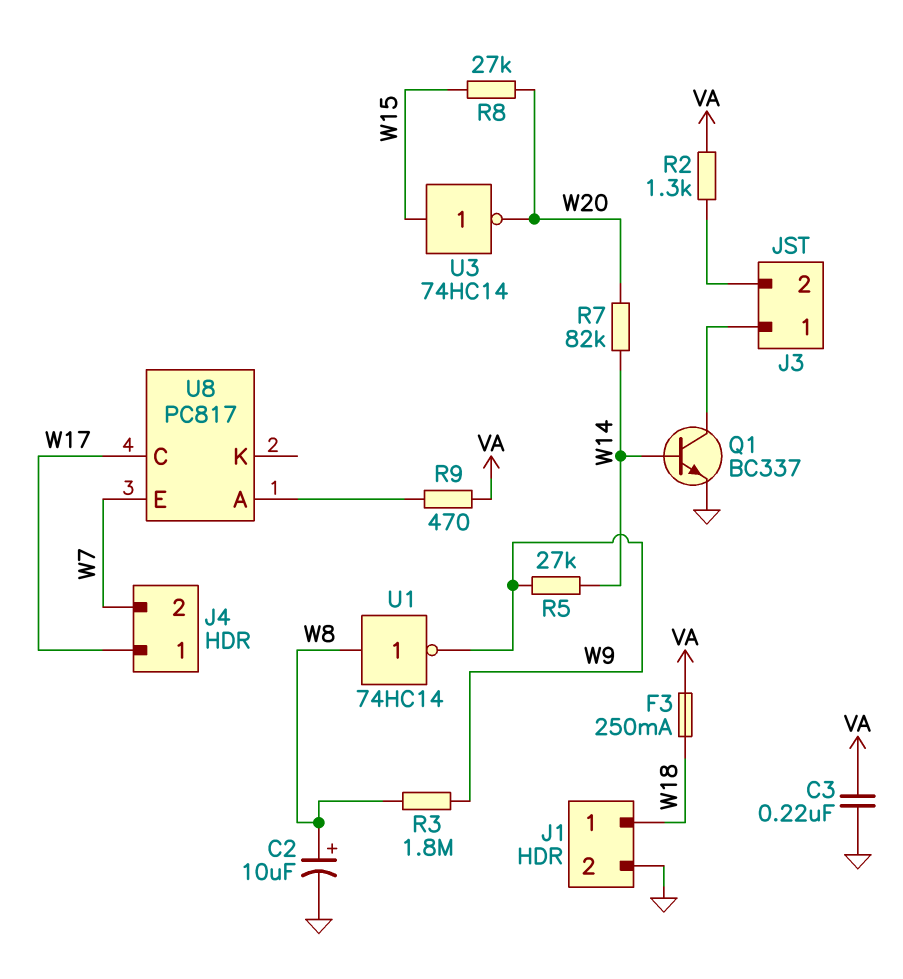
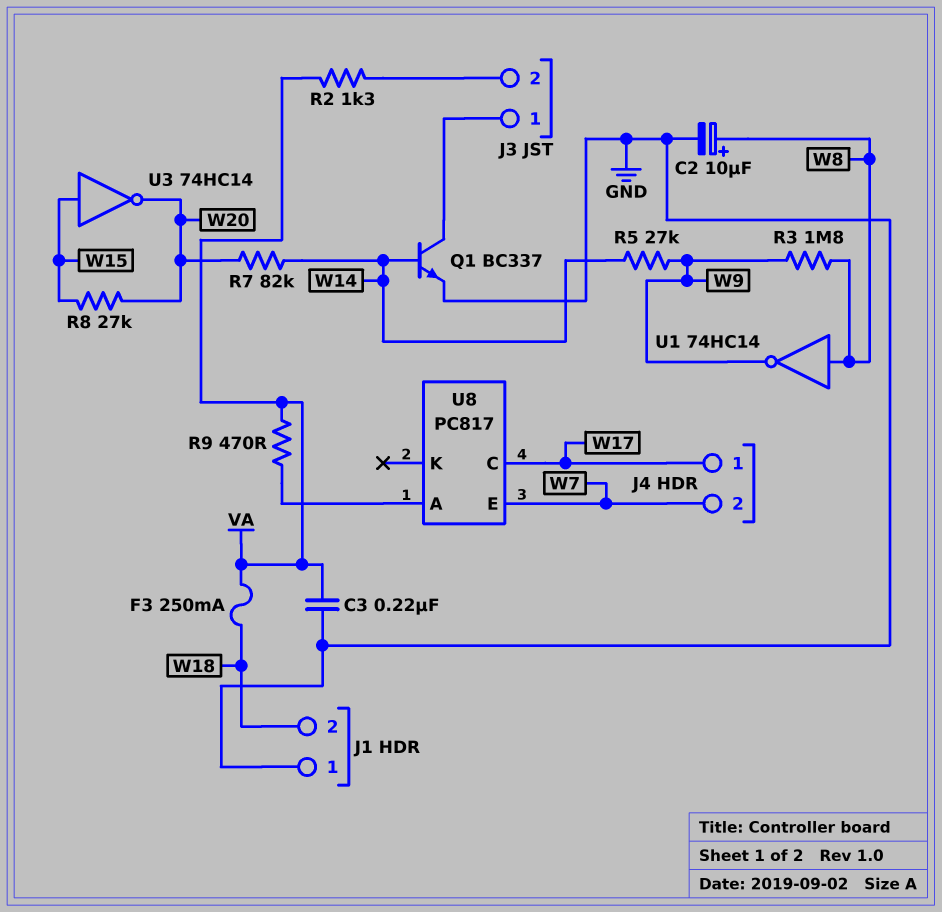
J1 pin 1: W18 -> GND
J1 pin 2: GND -> W18

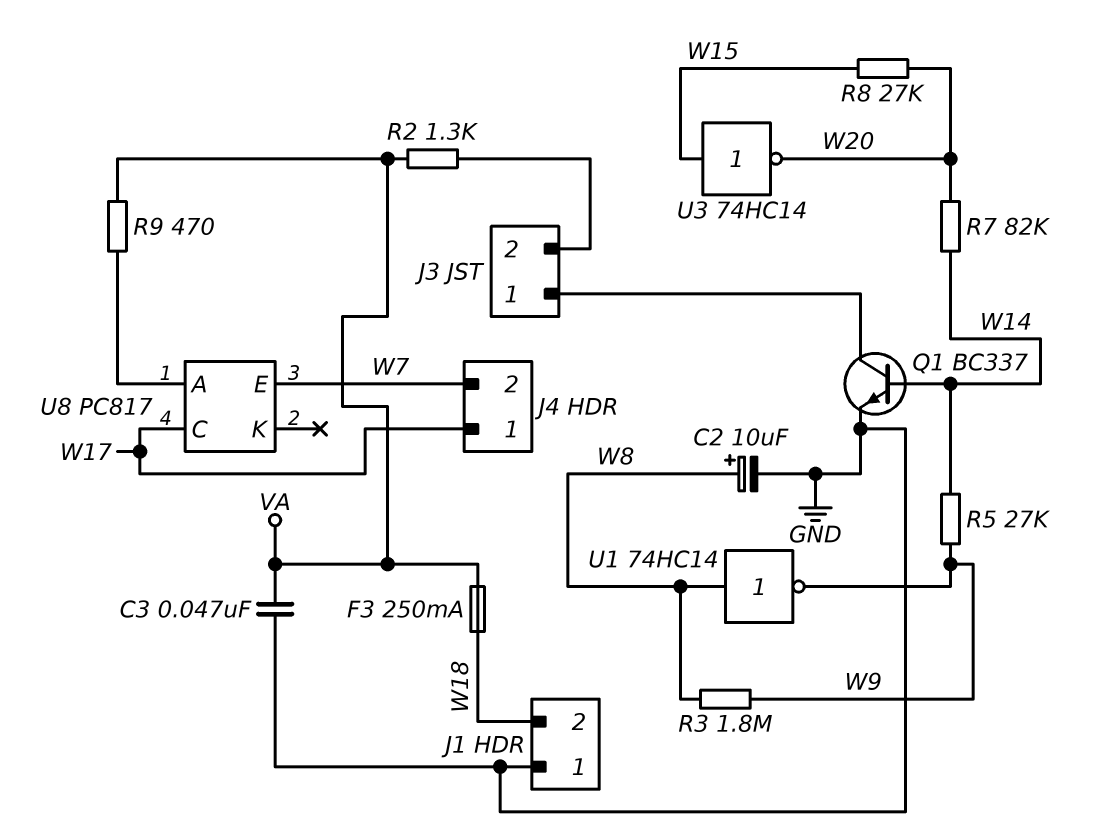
C3: 220nF (GND, VA) -> 47nF (GND, VA)

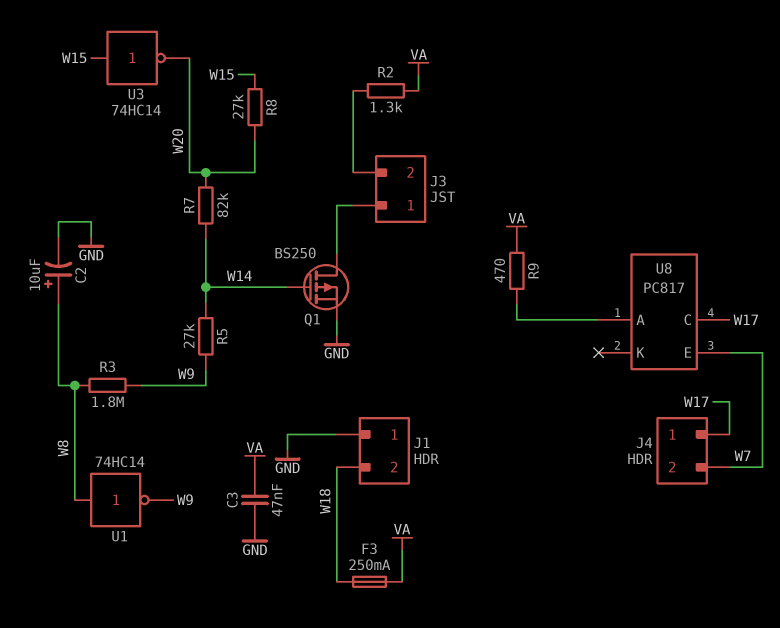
Q1: NPN BC337 (B W14, C J3/1, E GND) -> PMOS BS250 (G W14, D J3/1, S GND)

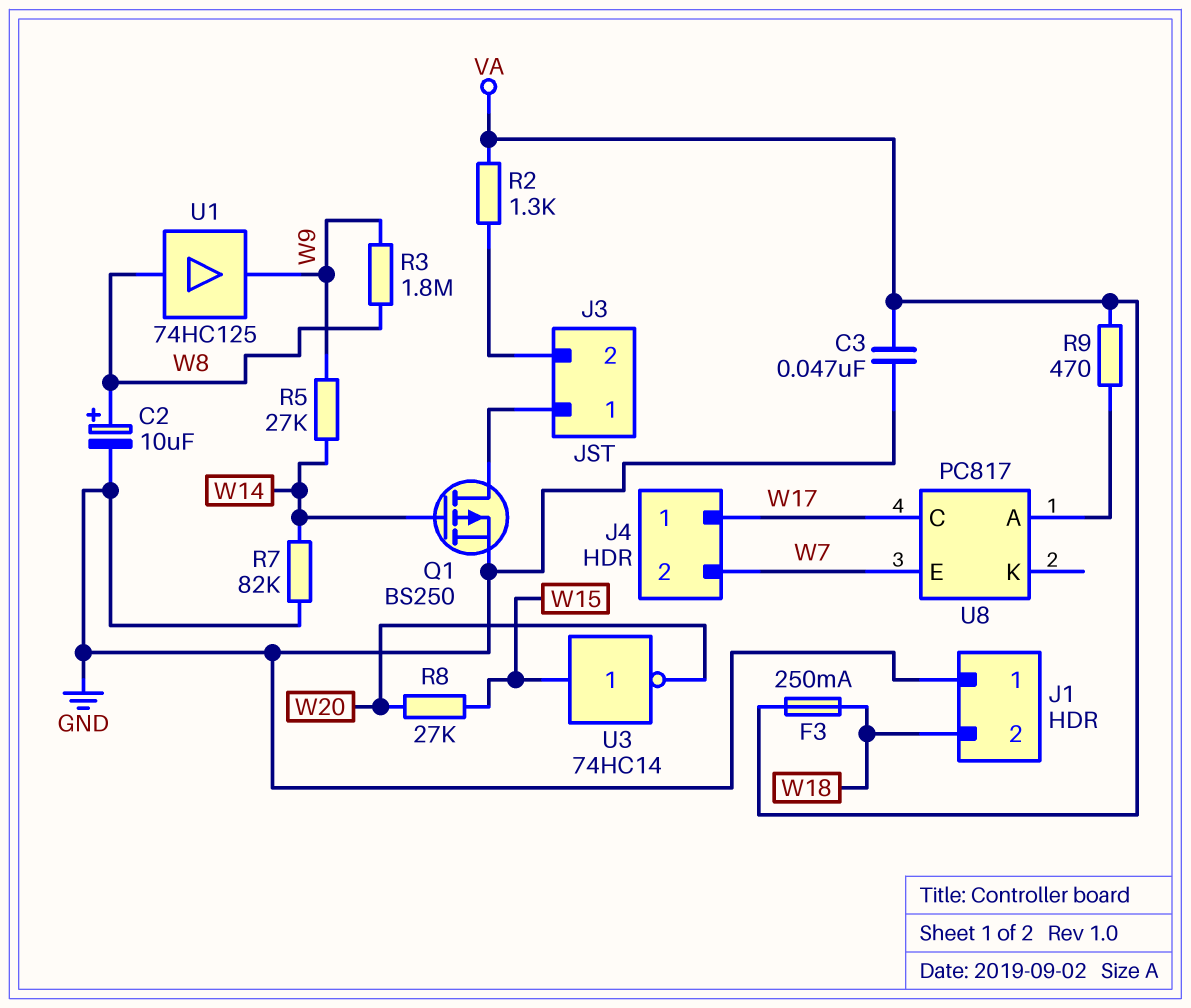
R7: 82k (W14, W20) -> 82k (GND, W14)
U1: NOT 74HC14 (in W8, out W9) -> buffer 74HC125 (in W8, out W9)

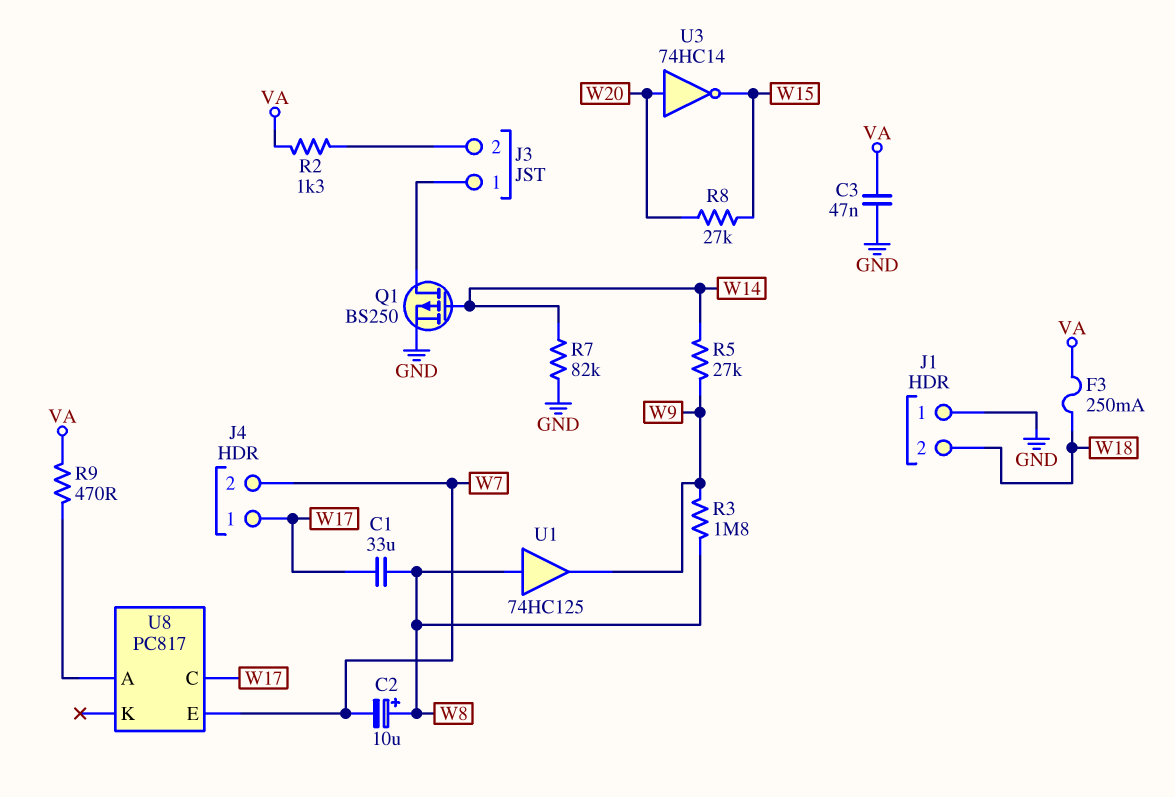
C1: none -> 33uF (W8, W17)
C2: 10uF (plus W8, minus GND) -> 10uF (plus W8, minus W7)
U3: NOT 74HC14 (in W15, out W20) -> NOT 74HC14 (in W20, out W15)

